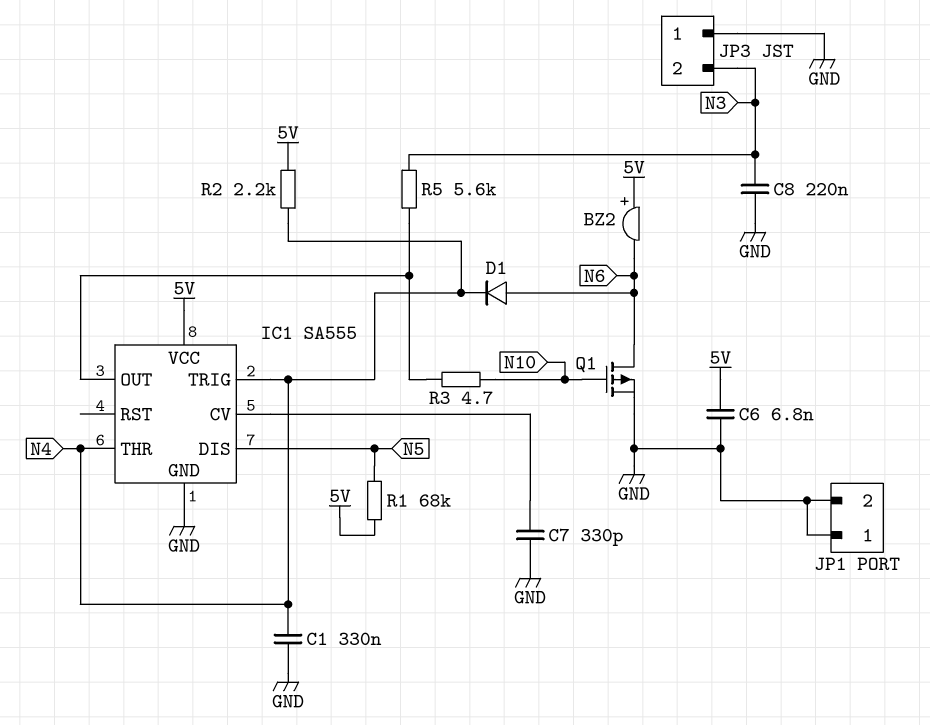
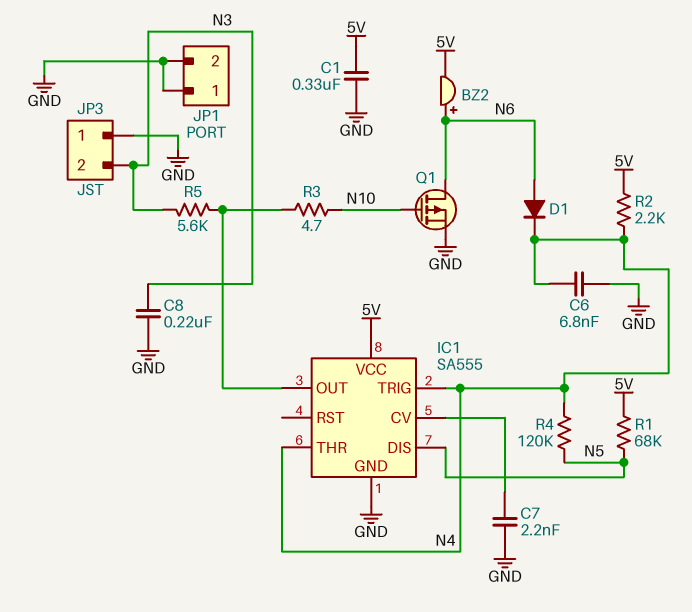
BZ2: buzzer (plus 5V, minus N6) -> buzzer (plus N6, minus 5V)
C1: 330nF (GND, N4) -> 330nF (5V, GND)
C6: 6.8nF (5V, GND) -> 6.8nF (GND, N4)
C7: 330pF (GND, IC1/CV) -> 2.2nF (GND, IC1/CV)
R4: none -> 120k (N4, N5)

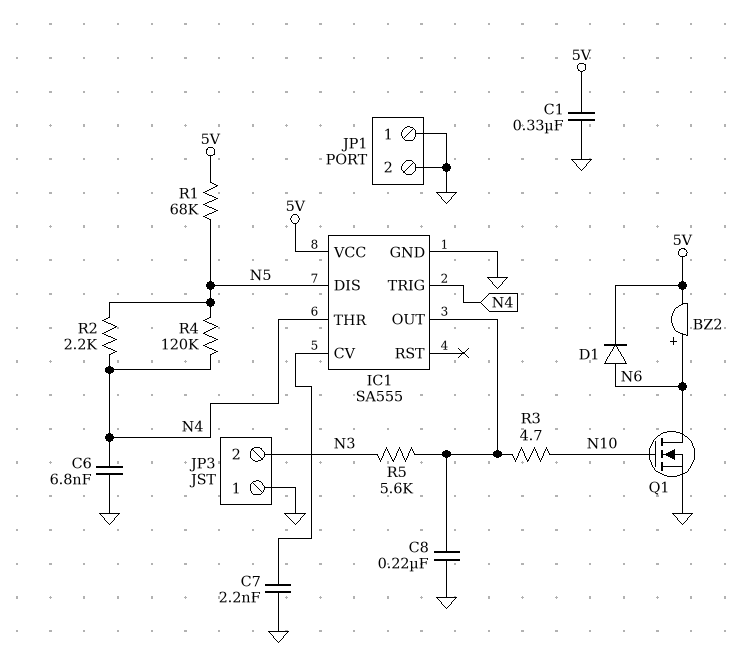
C8: 220nF (GND, N3) -> 220nF (GND, IC1/OUT)
D1: diode (A N6, K N4) -> diode (A N6, K 5V)
Q1: PMOS (G N10, D N6, S GND) -> NMOS (G N10, D N6, S GND)
R2: 2.2k (5V, N4) -> 2.2k (N4, N5)

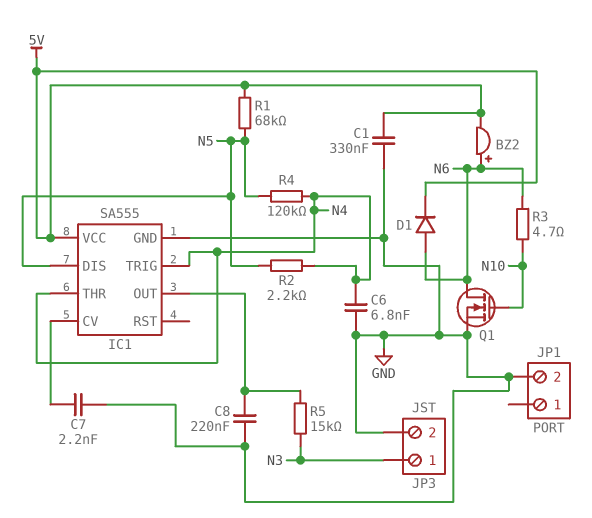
JP1 pin 1: GND -> none
JP3 pin 1: GND -> N3
JP3 pin 2: N3 -> GND
R3: 4.7 (IC1/OUT, N10) -> 4.7 (N6, N10)
R5: 5.6k (IC1/OUT, N3) -> 15k (IC1/OUT, N3)

